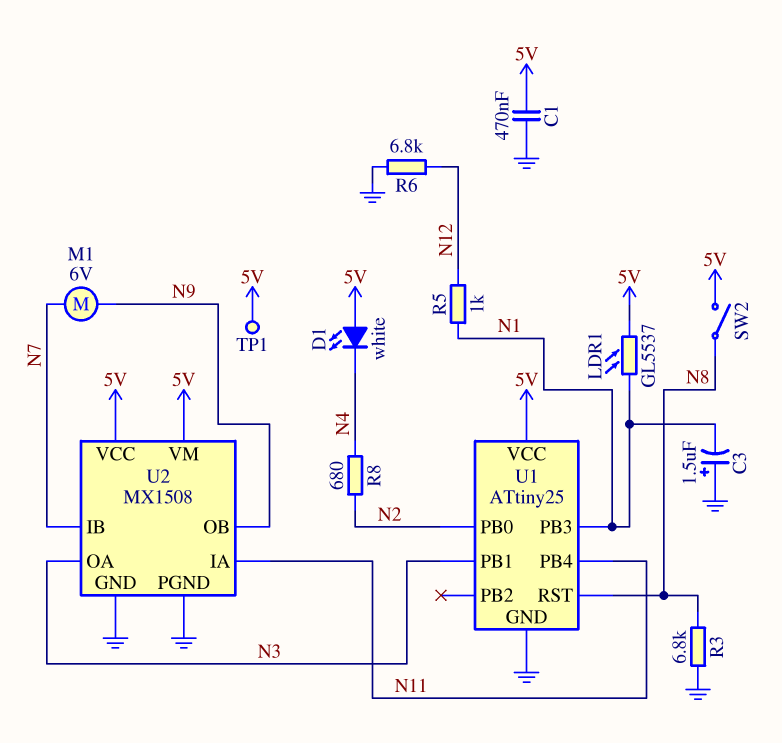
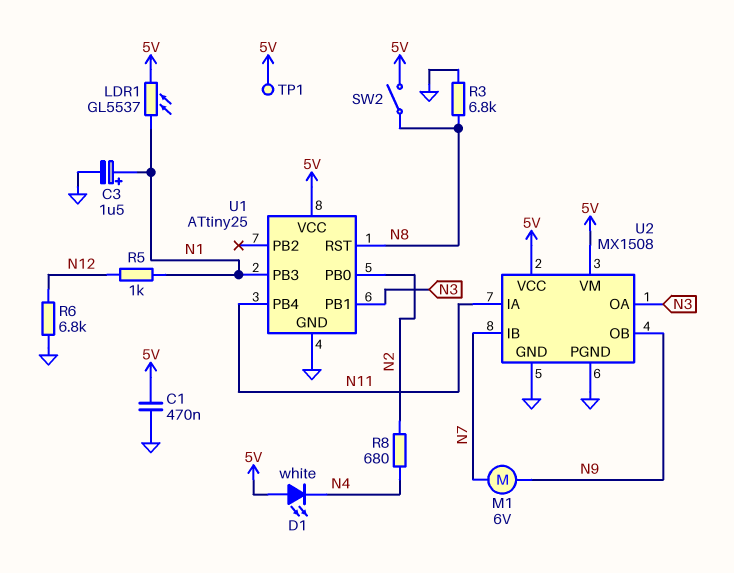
C3: 1.5uF (plus GND, minus N1) -> 1.5uF (plus N1, minus GND)

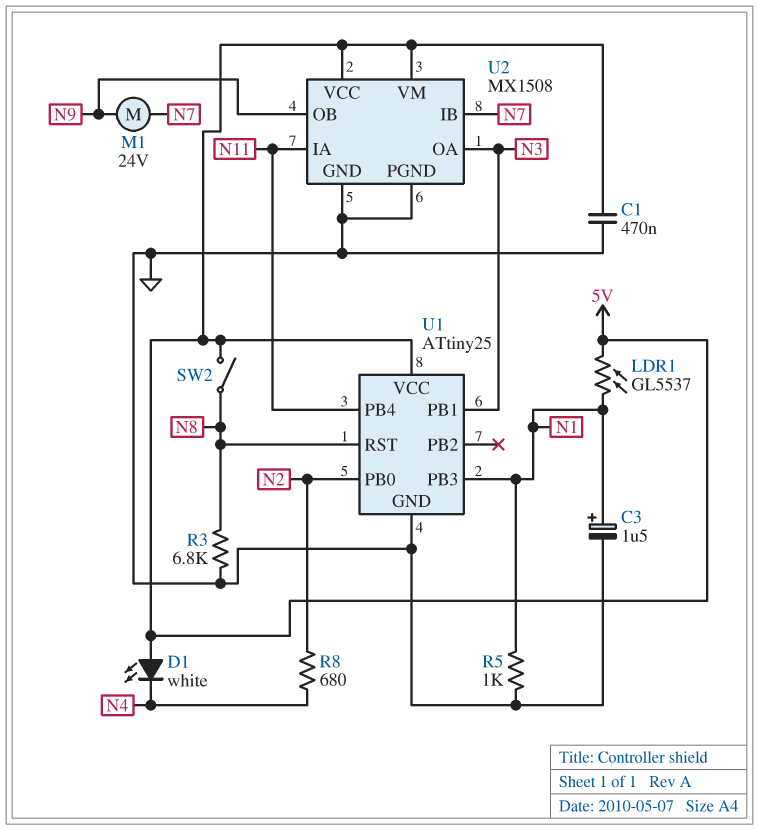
M1: motor 6V (N7, N9) -> motor 24V (N7, N9)
R5: 1k (N1, N12) -> 1k (GND, N1)
R6: 6.8k (GND, N12) -> none
TP1: test point (5V) -> none

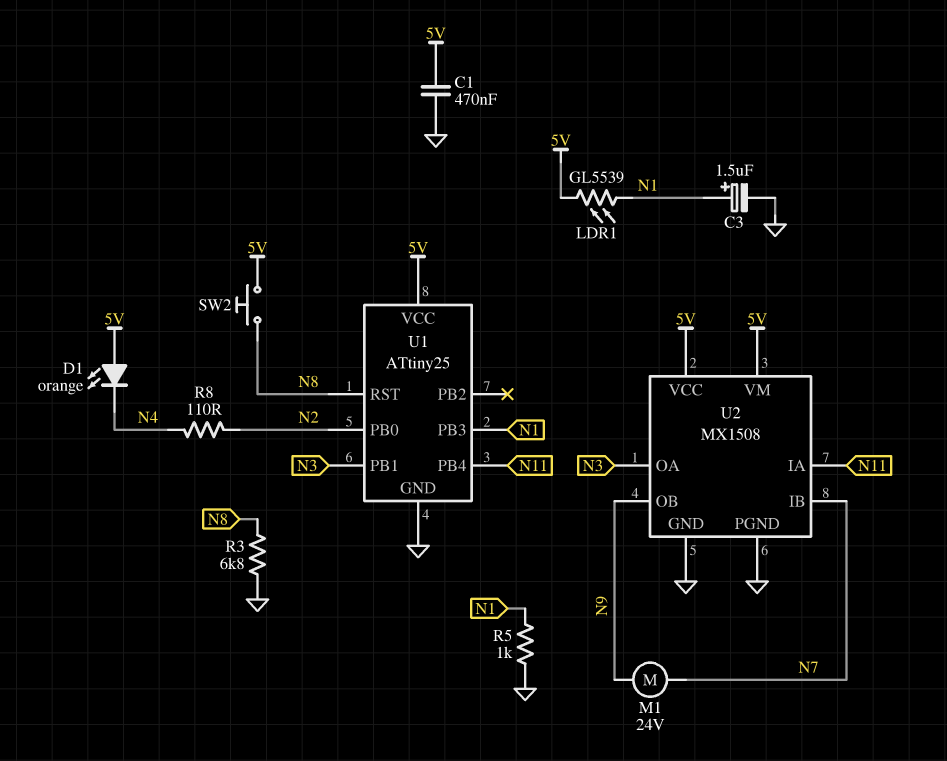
D1: LED white (A 5V, K N4) -> LED orange (A 5V, K N4)
LDR1: GL5537 (5V, N1) -> GL5539 (5V, N1)
R8: 680 (N2, N4) -> 110 (N2, N4)
SW2: switch (5V, N8) -> button (5V, N8)

